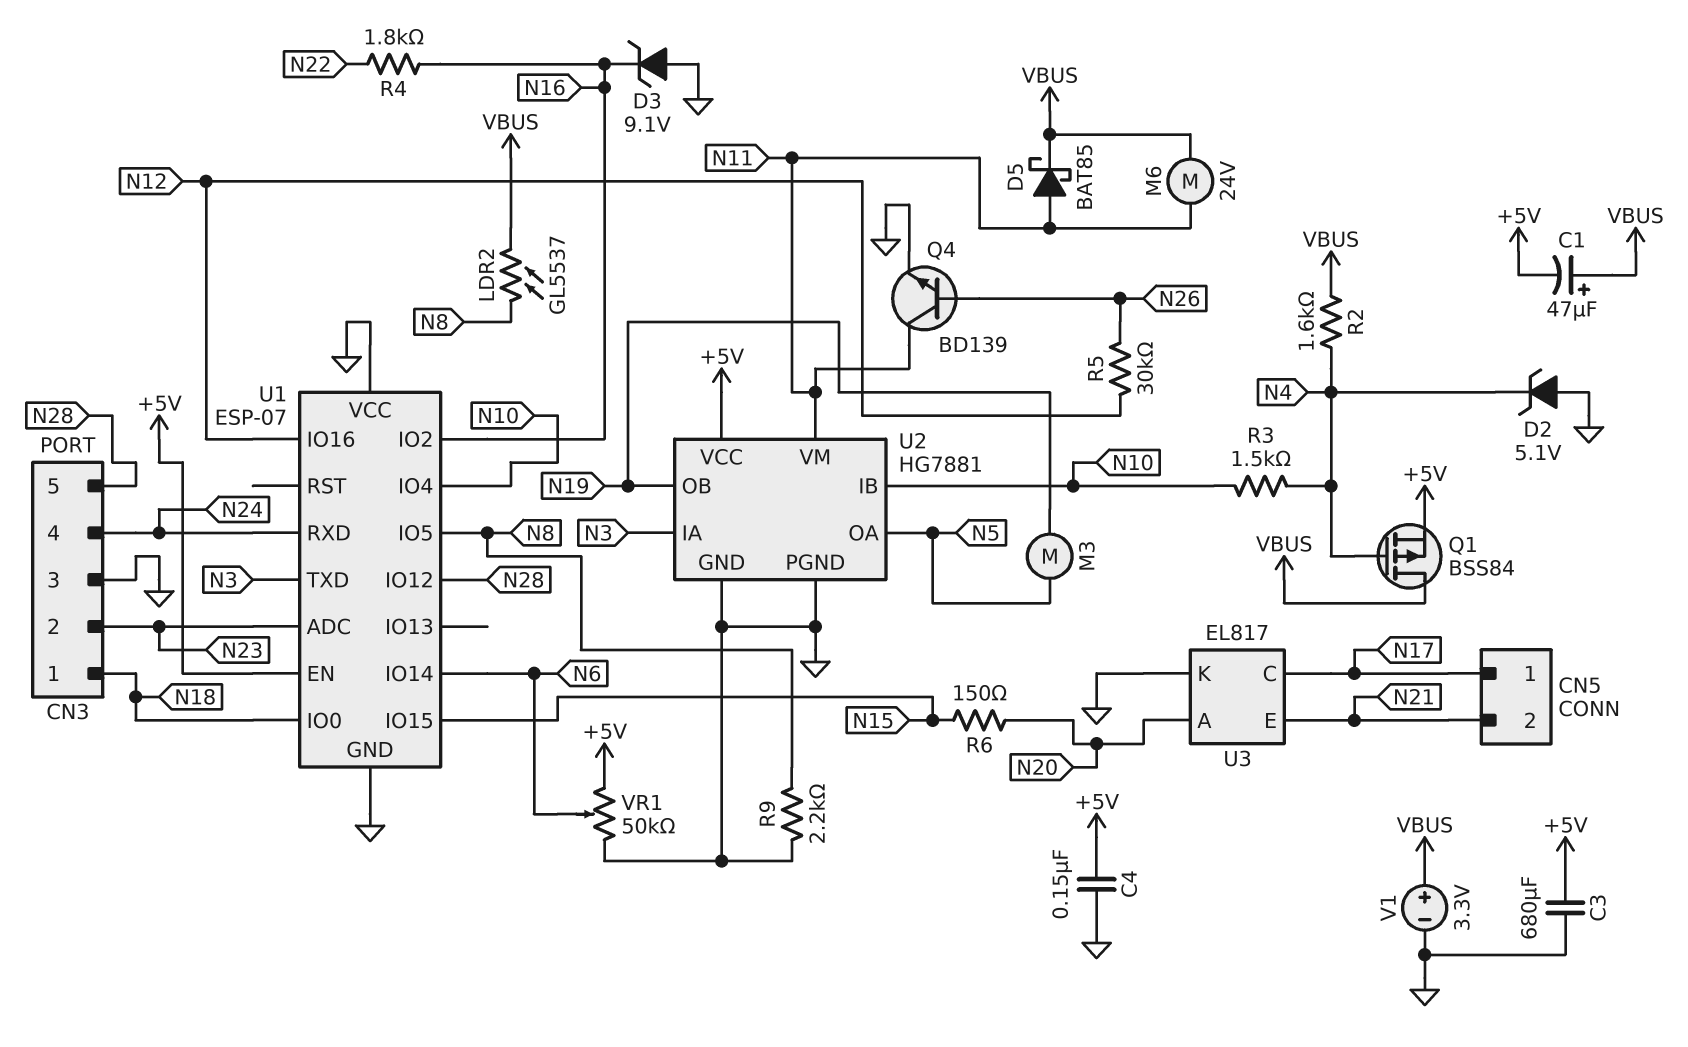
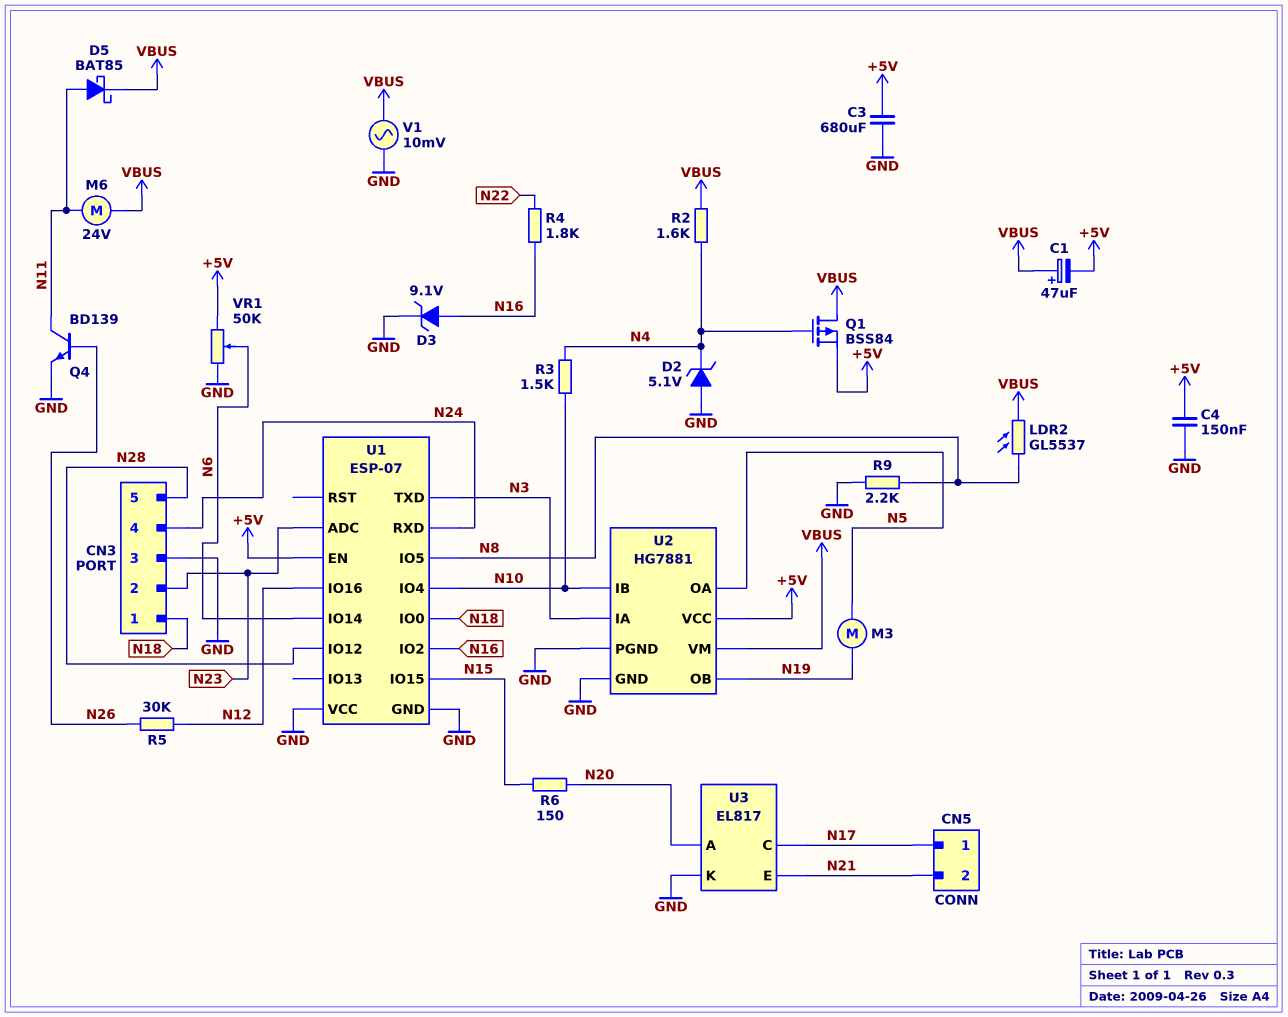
D3: zener 9.1V (A GND, K N16) -> zener 9.1V (A N16, K GND)
U2 pin VM: N11 -> VBUS
V1: 3.3V (plus VBUS, minus GND) -> AC 10mV (GND, VBUS)

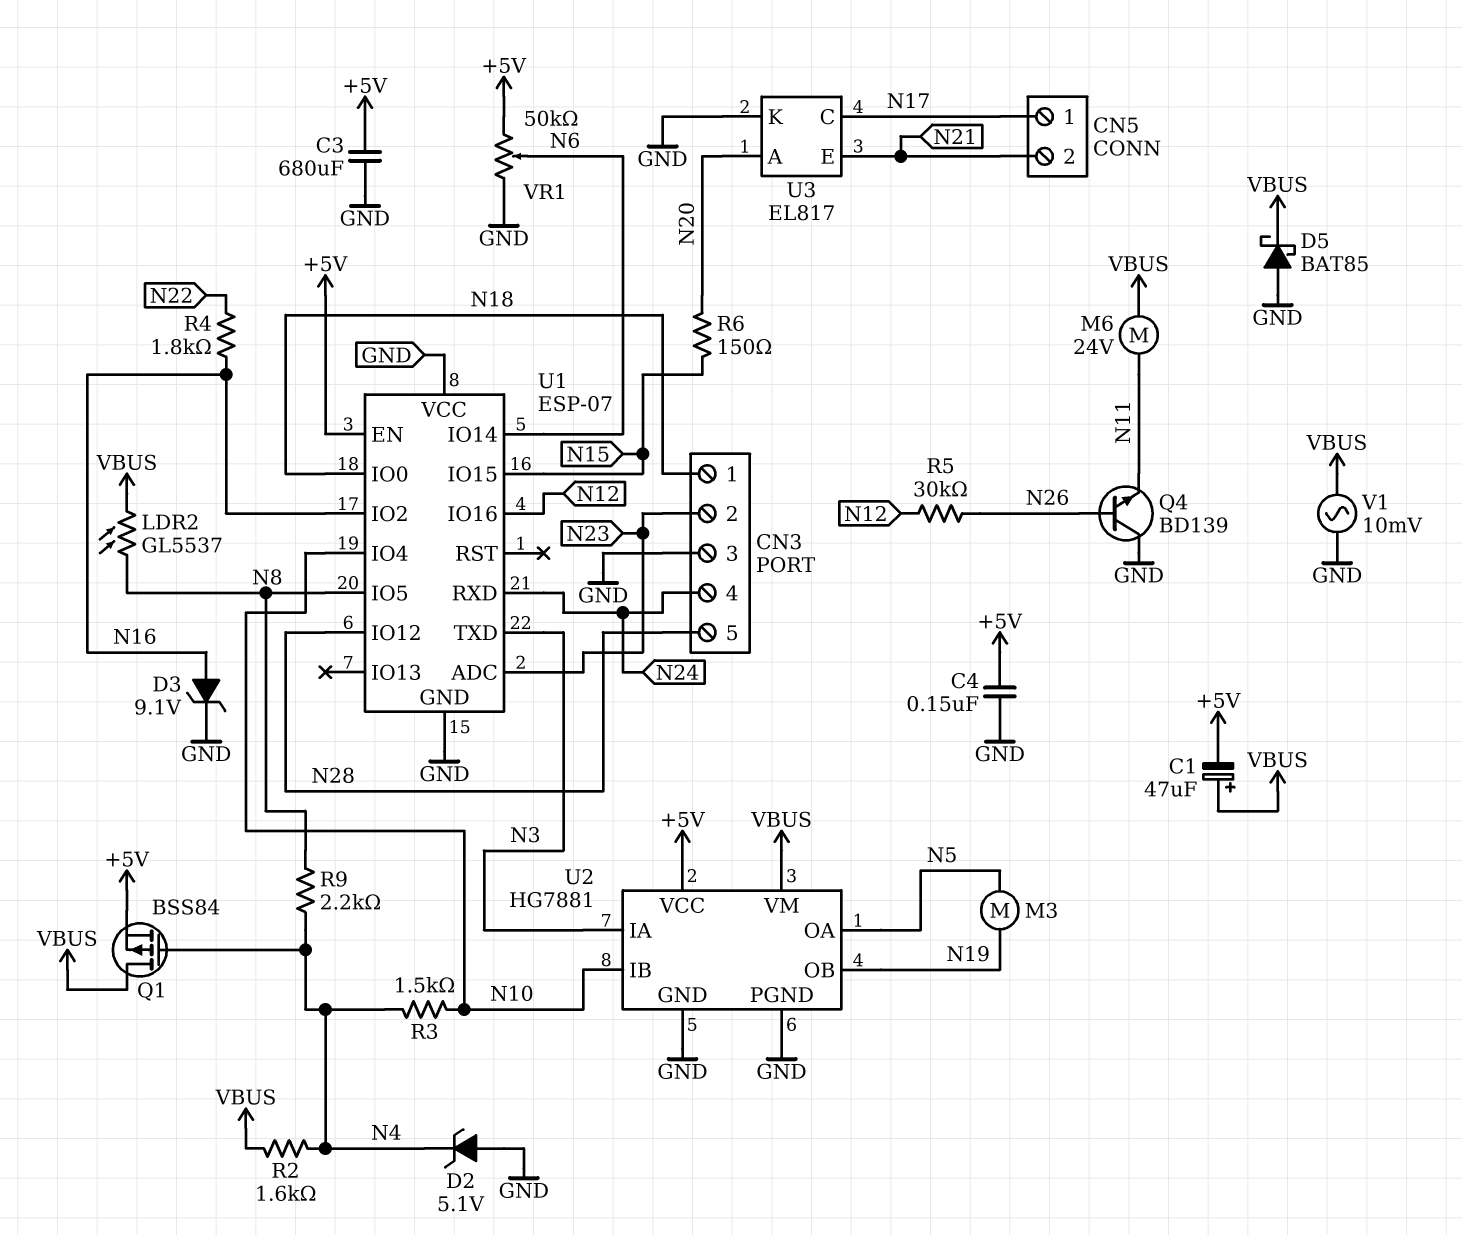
D5: schottky BAT85 (A N11, K VBUS) -> schottky BAT85 (A GND, K VBUS)
Q4: NPN BD139 (B N26, C N11, E GND) -> NPN BD139 (B N26, C GND, E N11)
R9: 2.2k (GND, N8) -> 2.2k (N4, N8)

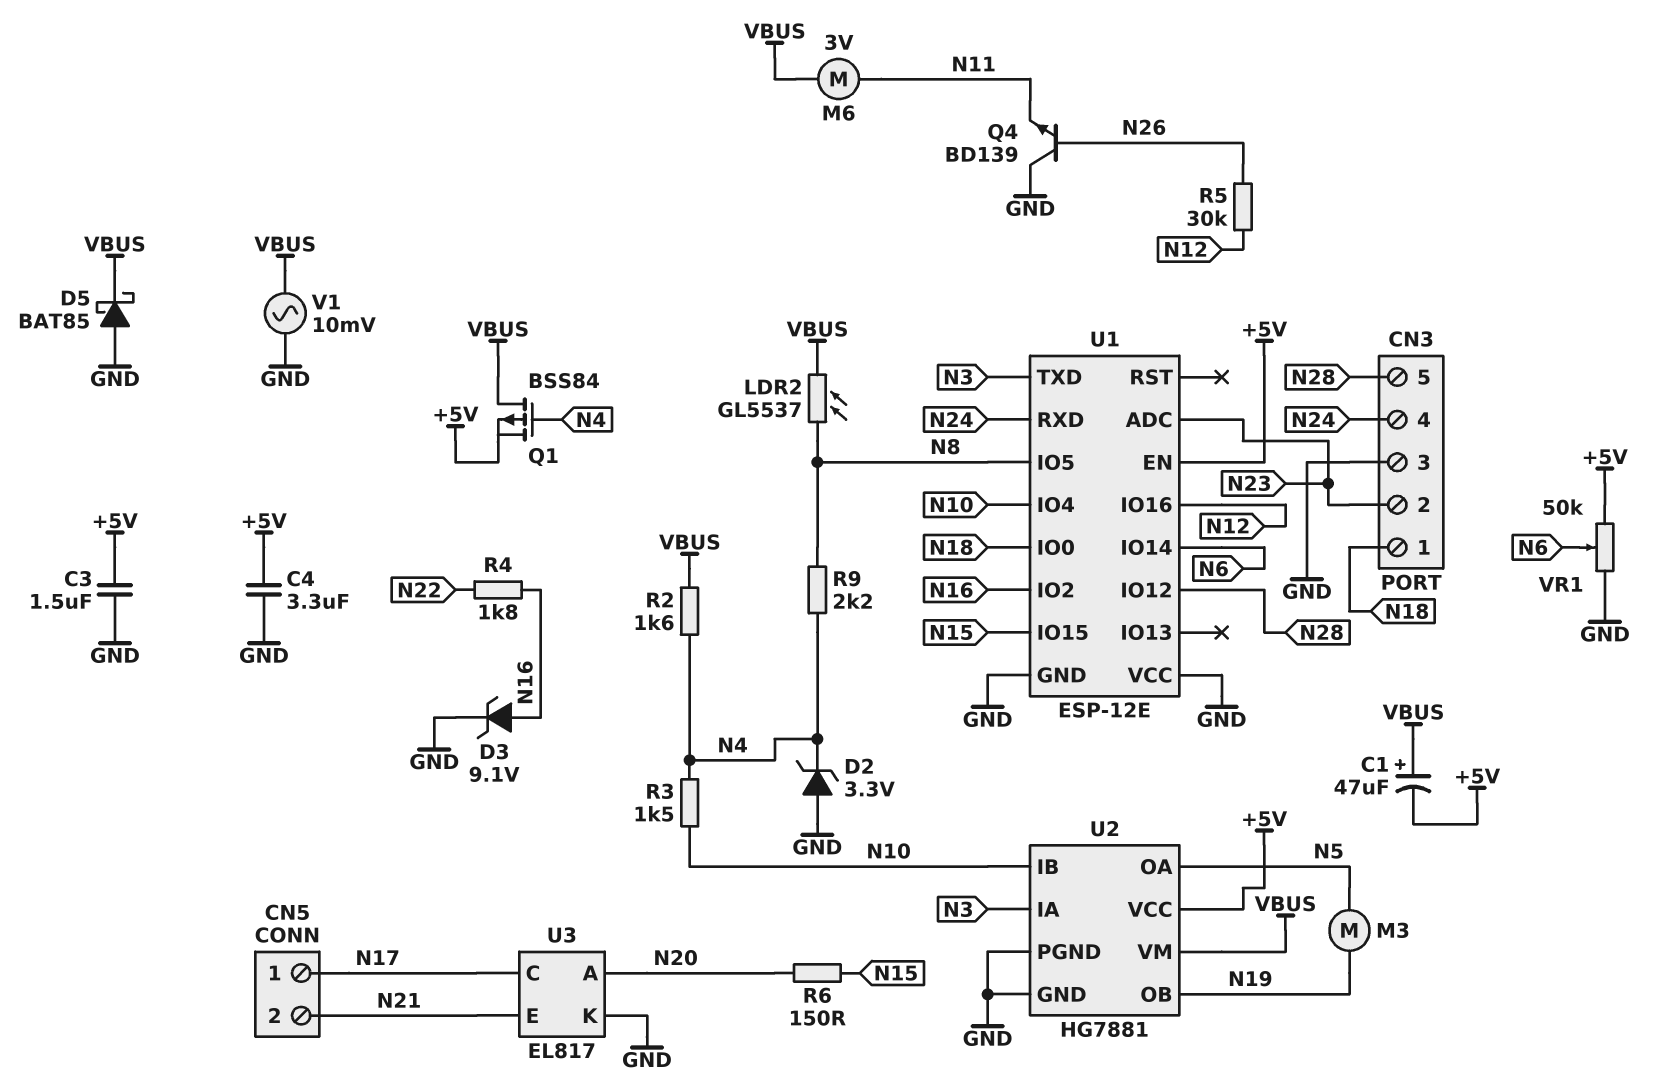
C3: 680uF (+5V, GND) -> 1.5uF (+5V, GND)
C4: 150nF (+5V, GND) -> 3.3uF (+5V, GND)
D2: zener 5.1V (A GND, K N4) -> zener 3.3V (A GND, K N4)
M6: motor 24V (N11, VBUS) -> motor 3V (N11, VBUS)
U1: ESP-07 -> ESP-12E

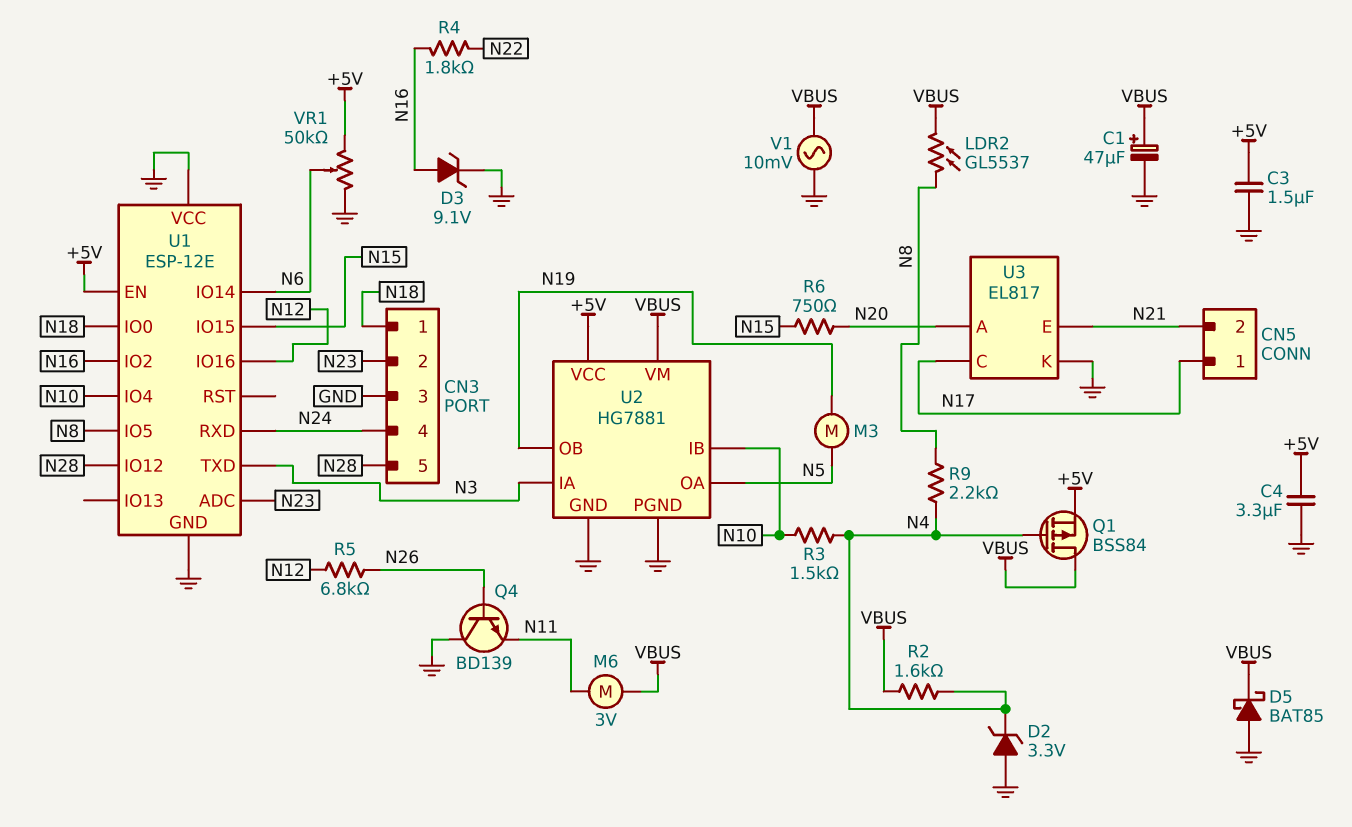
C1: 47uF (plus VBUS, minus +5V) -> 47uF (plus VBUS, minus GND)
R5: 30k (N12, N26) -> 6.8k (N12, N26)
R6: 150 (N15, N20) -> 750 (N15, N20)

